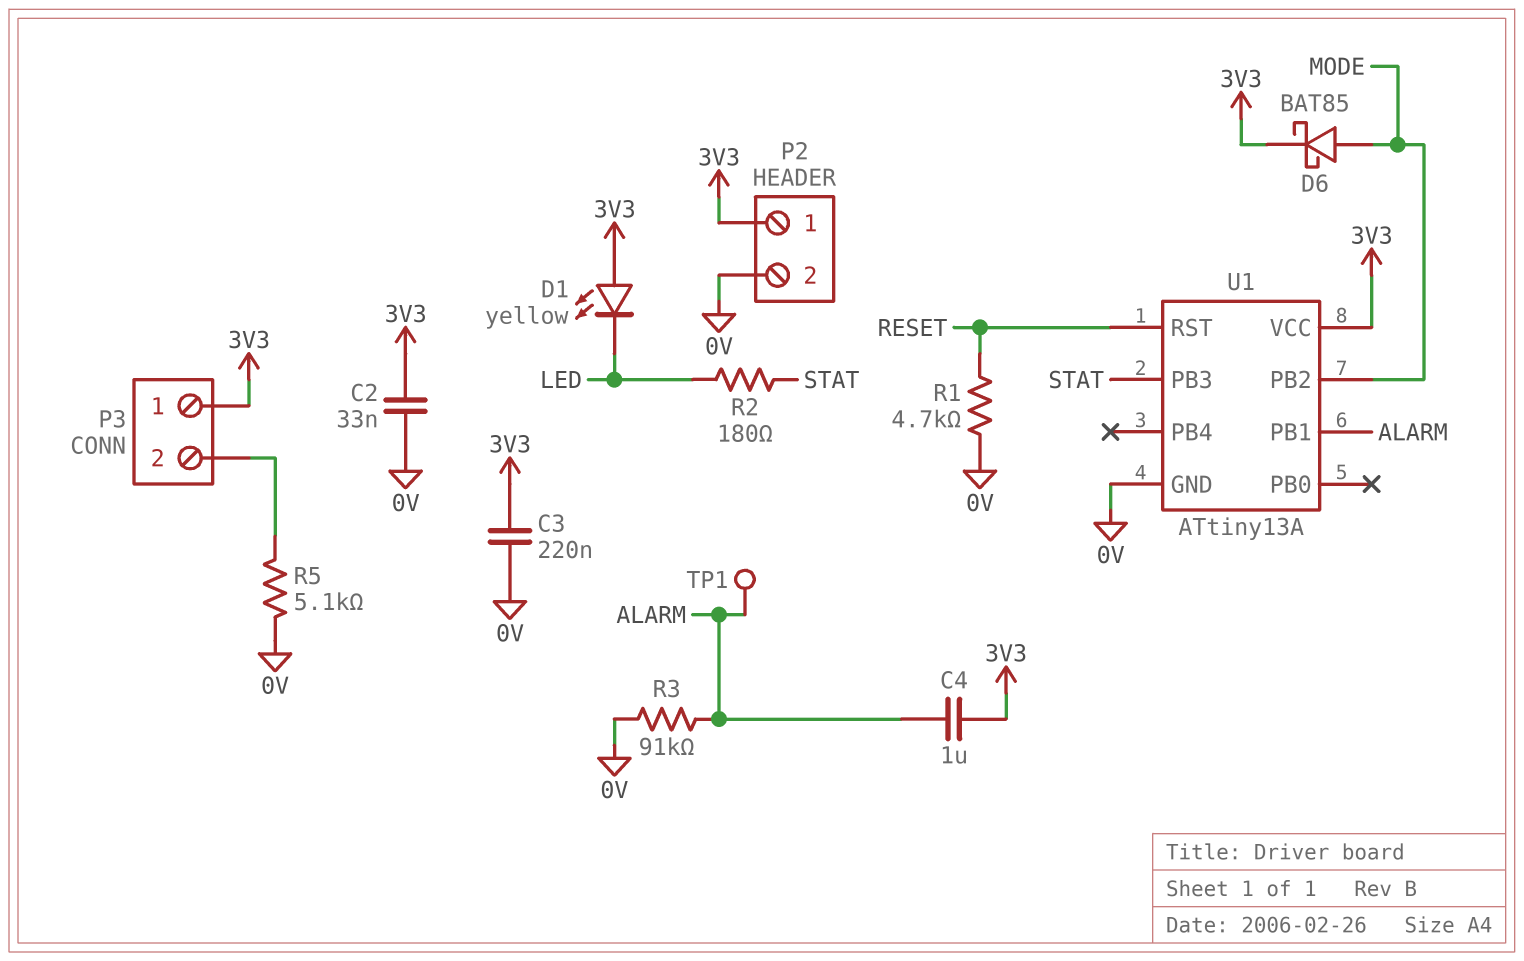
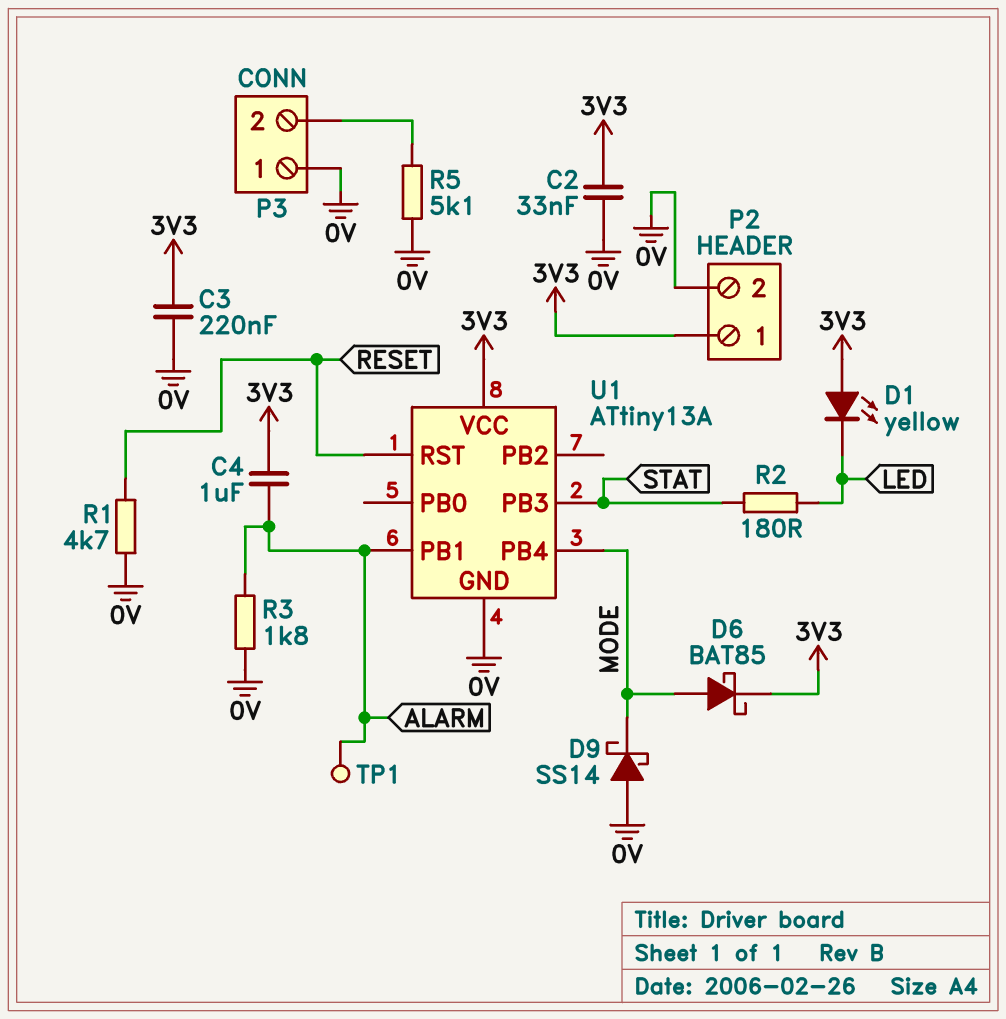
D9: none -> schottky SS14 (A 0V, K MODE)
P3 pin 1: 3V3 -> 0V
R3: 91k (0V, ALARM) -> 1.8k (0V, ALARM)
U1 pin PB2: MODE -> none
U1 pin PB4: none -> MODE

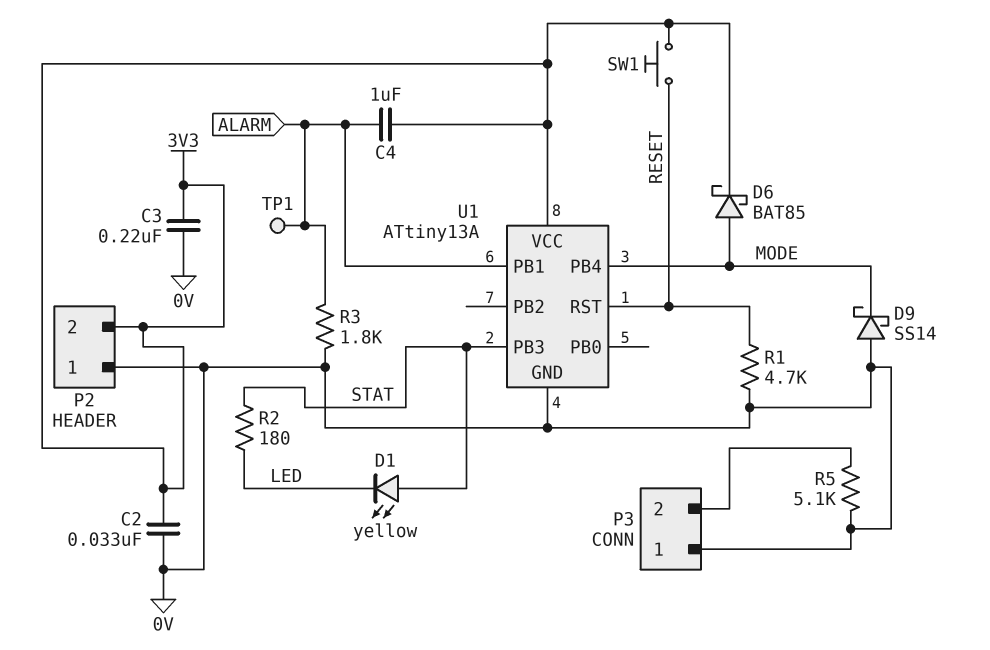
D1: LED yellow (A 3V3, K LED) -> LED yellow (A STAT, K LED)
P2 pin 1: 3V3 -> 0V
P2 pin 2: 0V -> 3V3
SW1: none -> button (3V3, RESET)

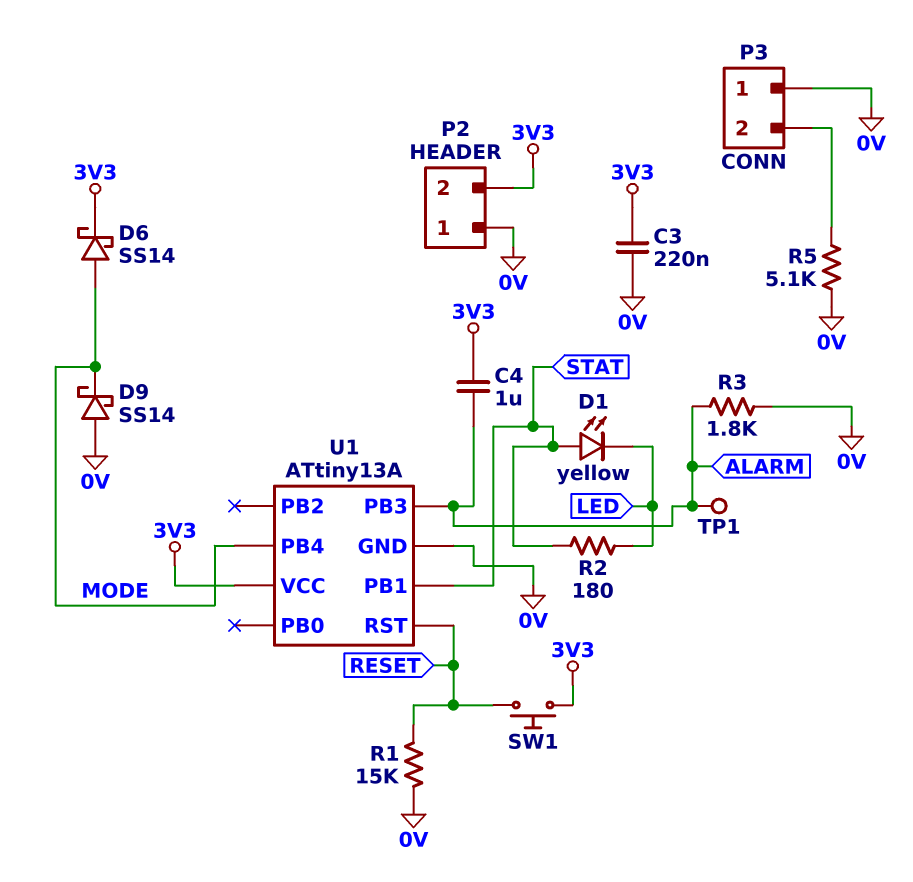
C2: 33nF (0V, 3V3) -> none
D6: schottky BAT85 (A MODE, K 3V3) -> schottky SS14 (A MODE, K 3V3)
R1: 4.7k (0V, RESET) -> 15k (0V, RESET)
U1 pin PB1: ALARM -> STAT
U1 pin PB3: STAT -> ALARM

